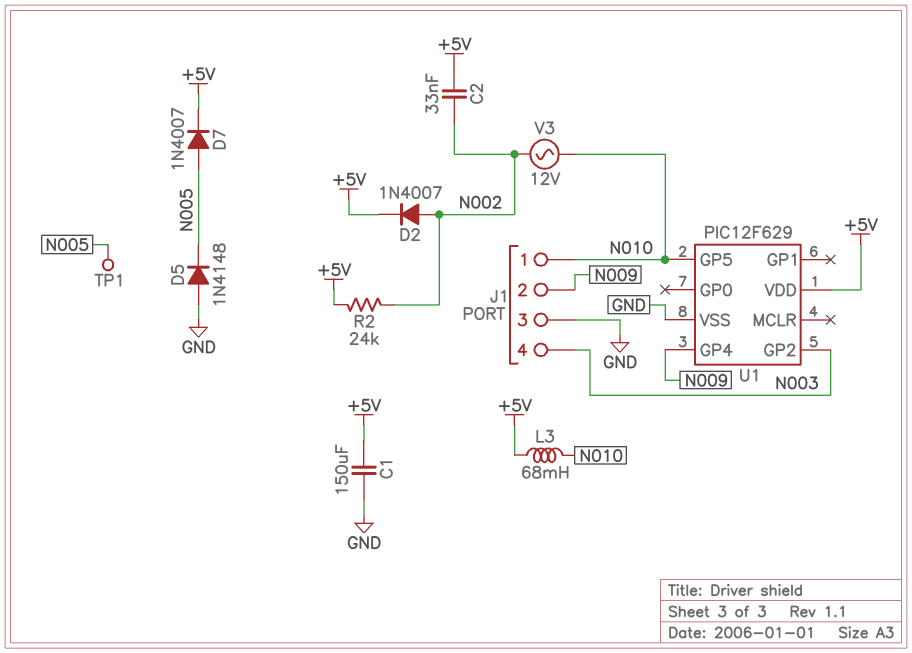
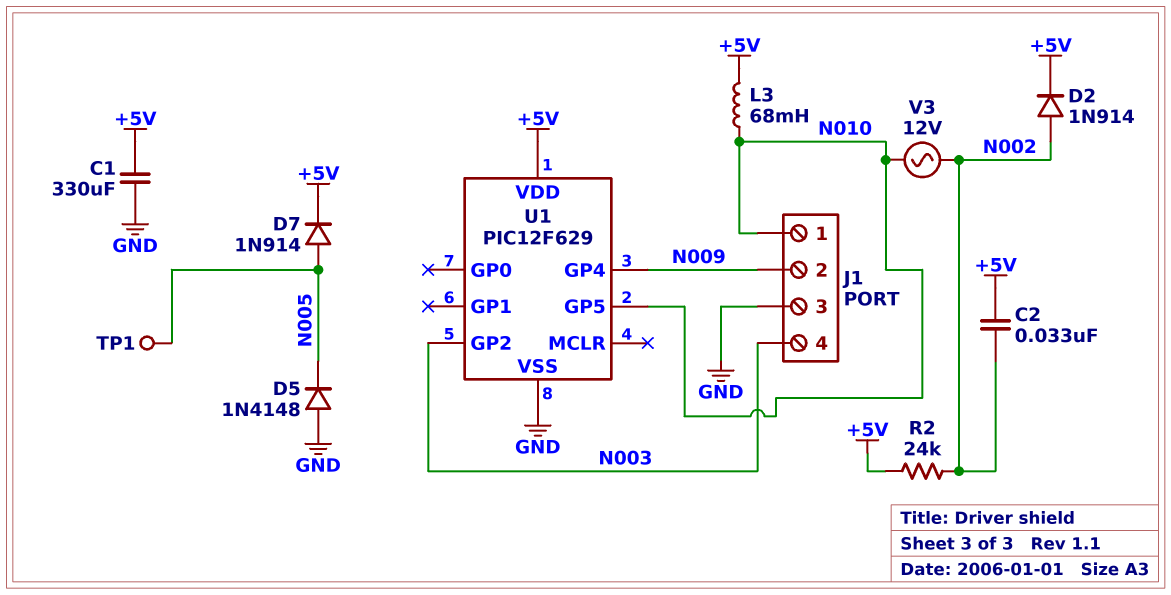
C1: 150uF (+5V, GND) -> 330uF (+5V, GND)
D2: diode 1N4007 (A N002, K +5V) -> diode 1N914 (A N002, K +5V)
D7: diode 1N4007 (A N005, K +5V) -> diode 1N914 (A N005, K +5V)

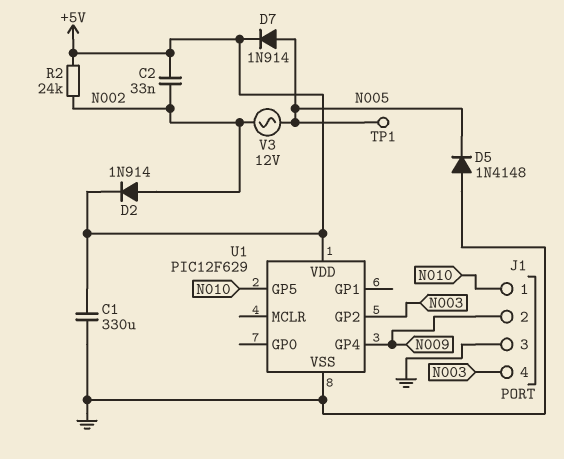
L3: 68mH (+5V, N010) -> none
V3: AC 12V (N002, N010) -> AC 12V (N002, N005)

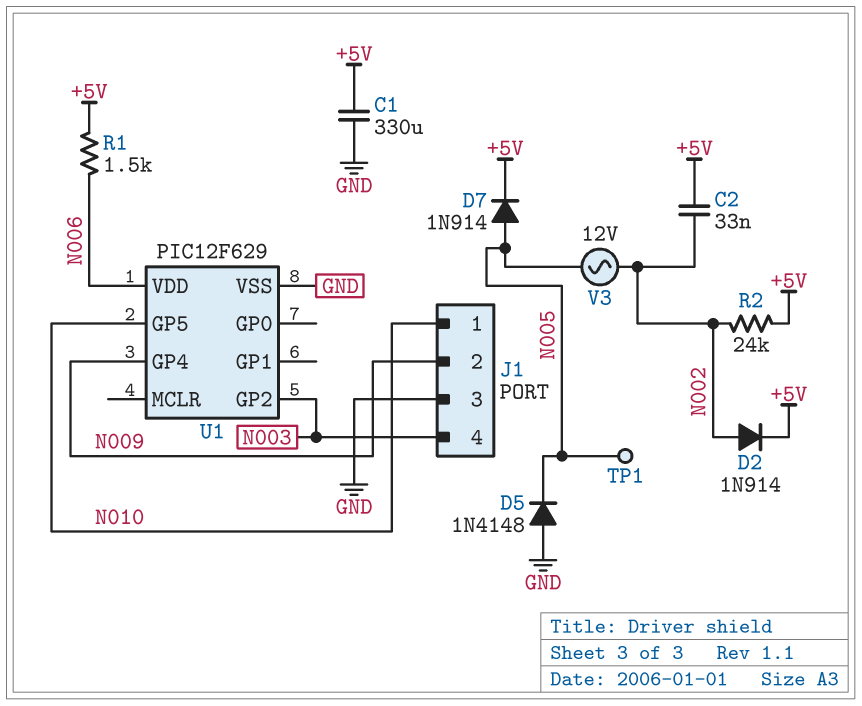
R1: none -> 1.5k (+5V, N006)
U1 pin VDD: +5V -> N006

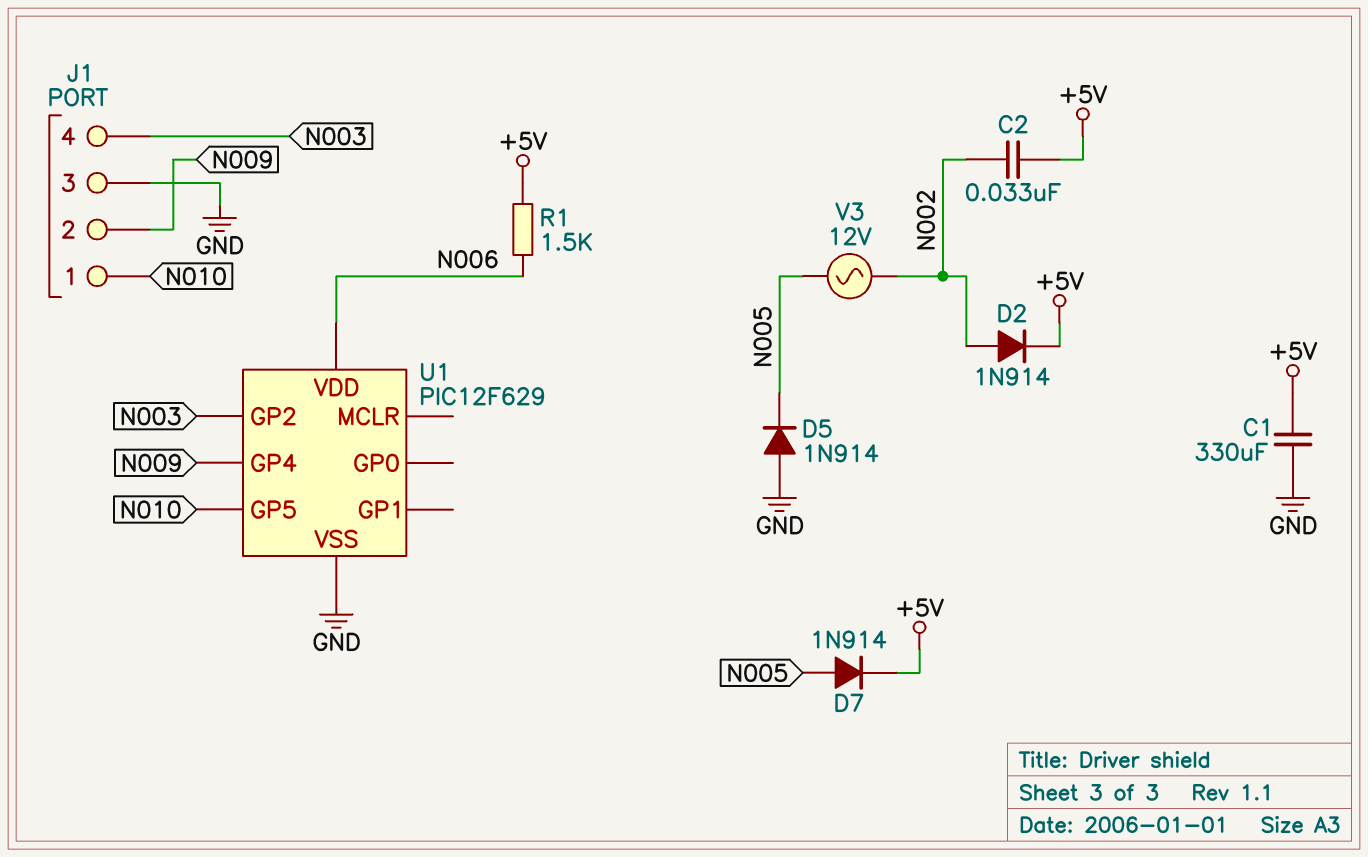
D5: diode 1N4148 (A GND, K N005) -> diode 1N914 (A GND, K N005)
R2: 24k (+5V, N002) -> none
TP1: test point (N005) -> none

